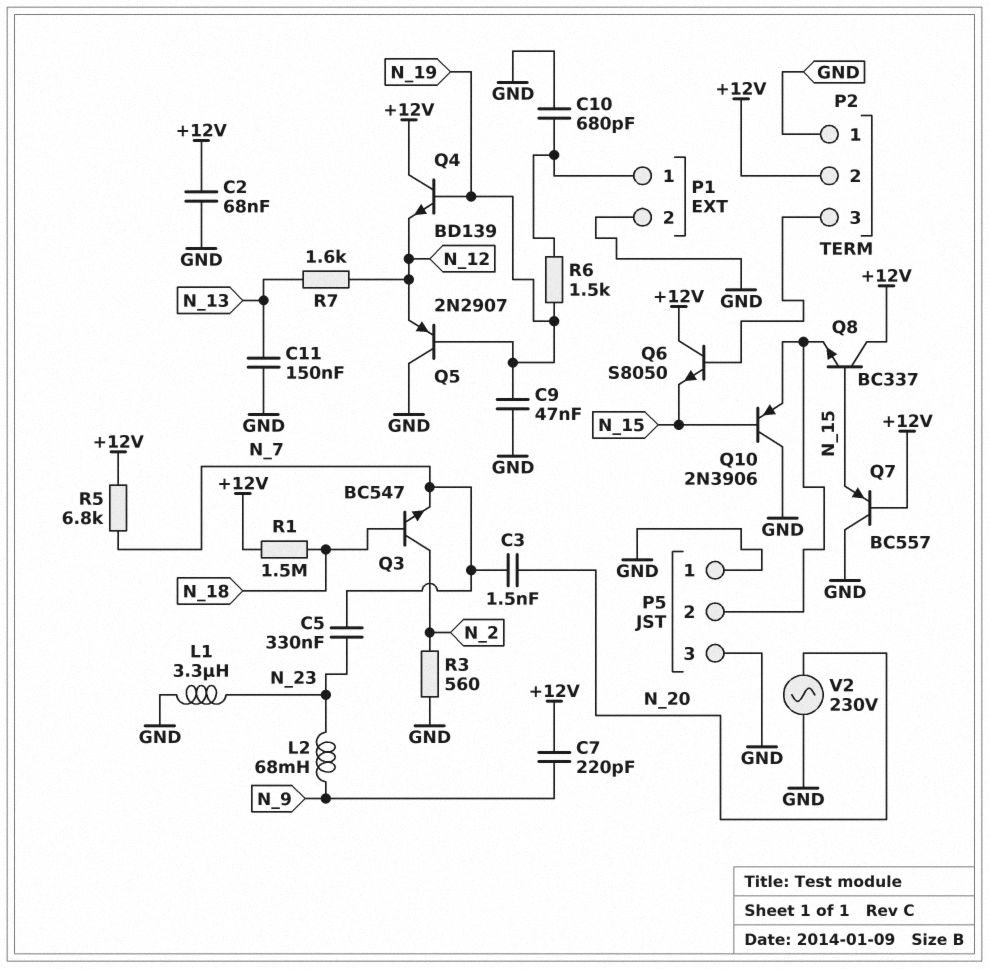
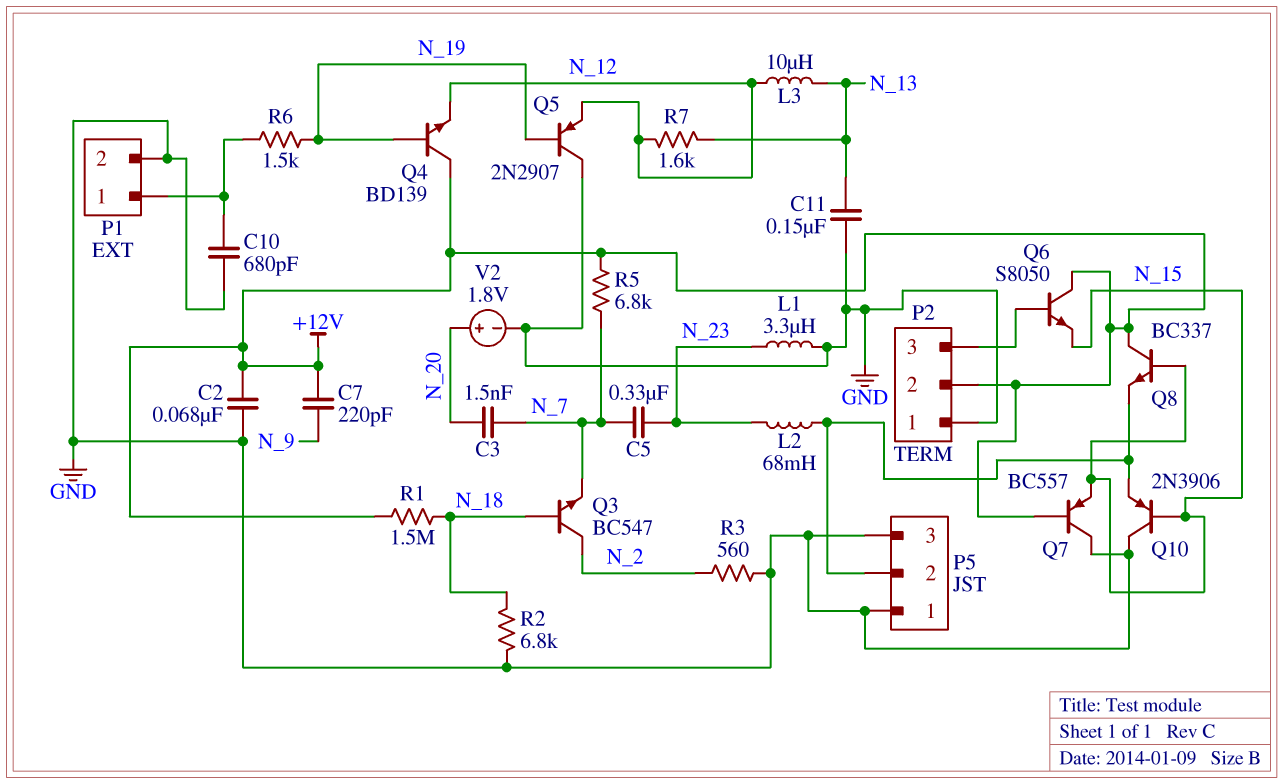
C9: 47nF (GND, N_19) -> none
L2: 68mH (N_9, N_23) -> 68mH (N_23, P5/2)
L3: none -> 10uH (N_12, N_13)
R2: none -> 6.8k (GND, N_18)
V2: AC 230V (GND, N_20) -> 1.8V (plus N_20, minus GND)

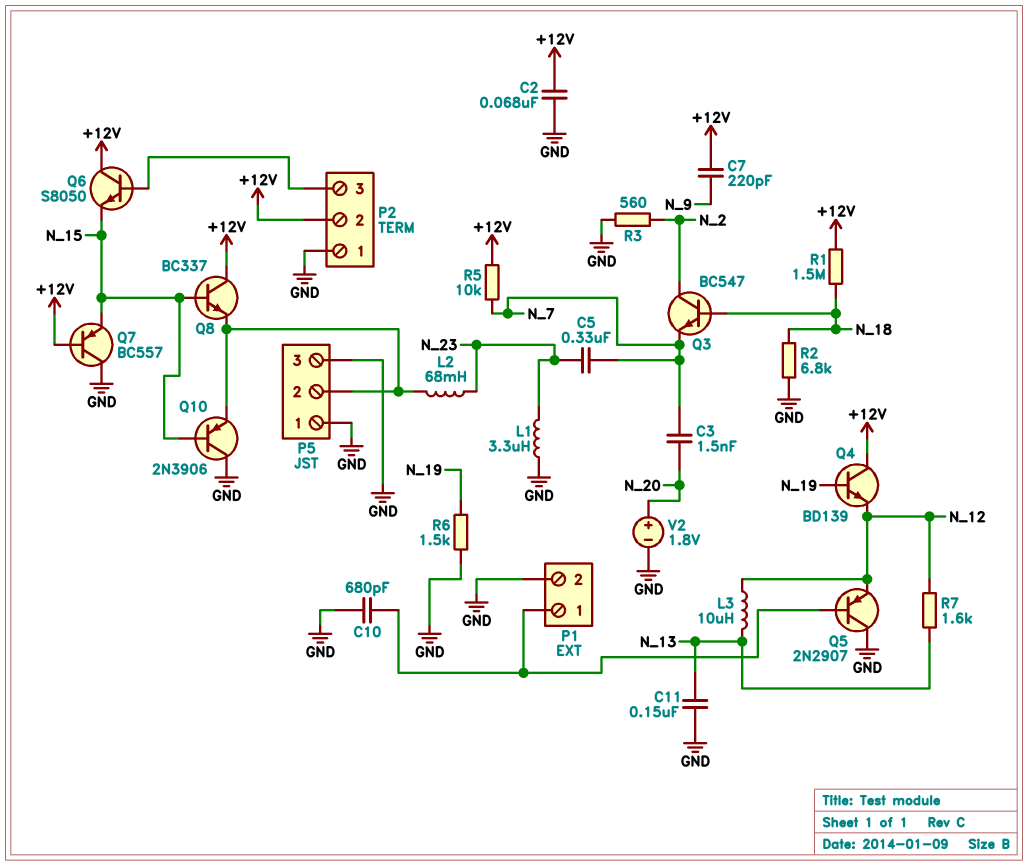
Q5: PNP 2N2907 (B N_19, C GND, E N_12) -> PNP 2N2907 (B P1/1, C GND, E N_12)
R5: 6.8k (+12V, N_7) -> 10k (+12V, N_7)
R6: 1.5k (N_19, P1/1) -> 1.5k (GND, N_19)

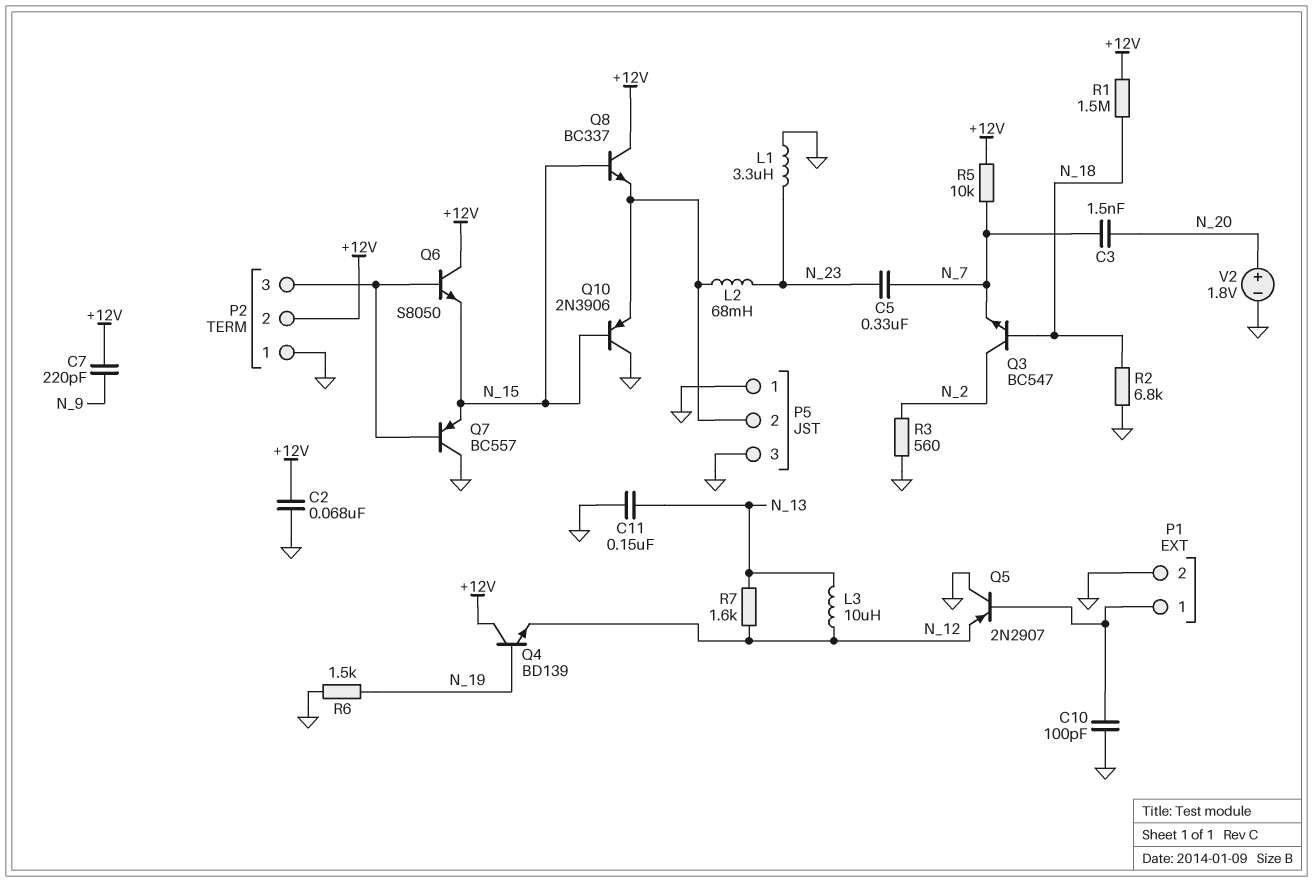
C10: 680pF (GND, P1/1) -> 100pF (GND, P1/1)
Q7: PNP BC557 (B +12V, C GND, E N_15) -> PNP BC557 (B P2/3, C GND, E N_15)

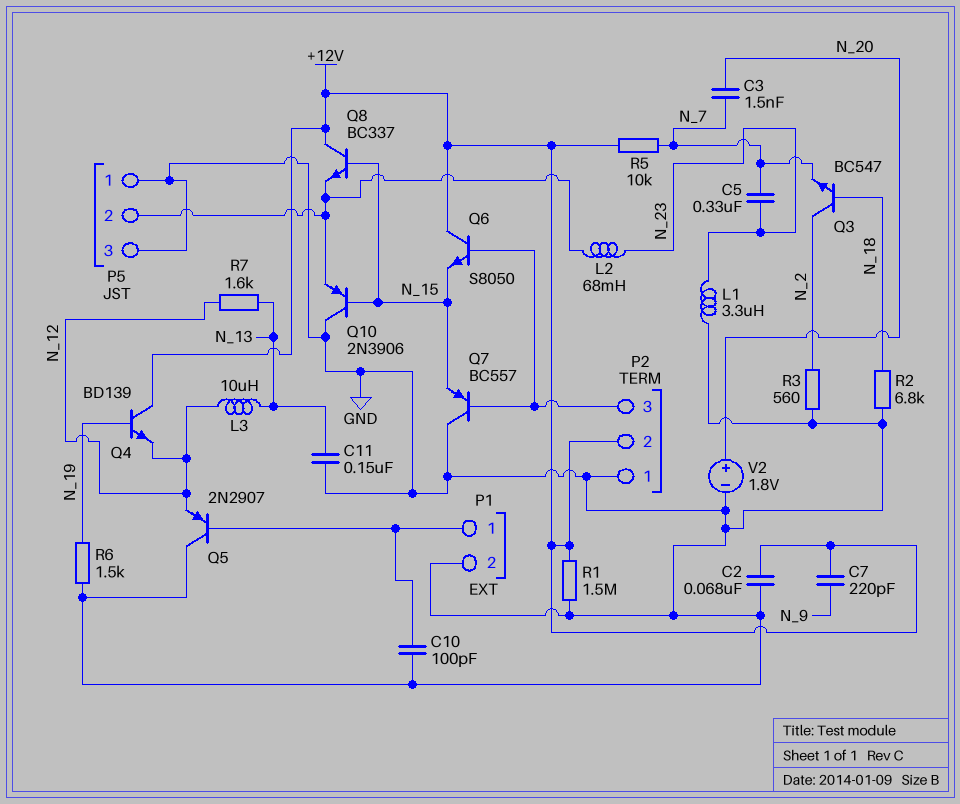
R1: 1.5M (+12V, N_18) -> 1.5M (+12V, GND)

